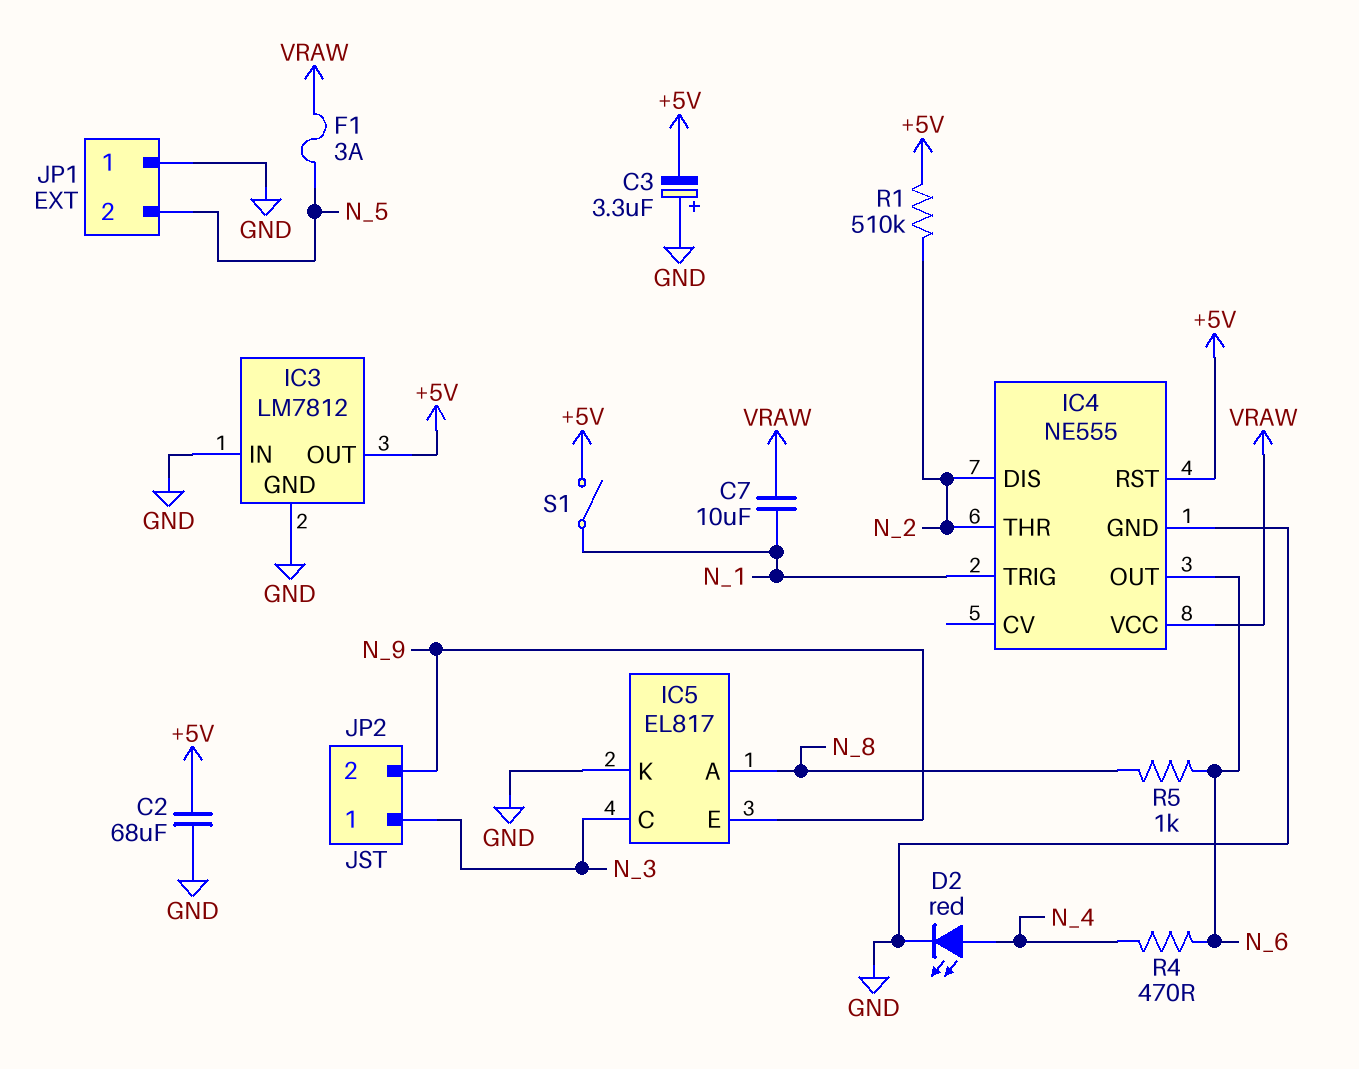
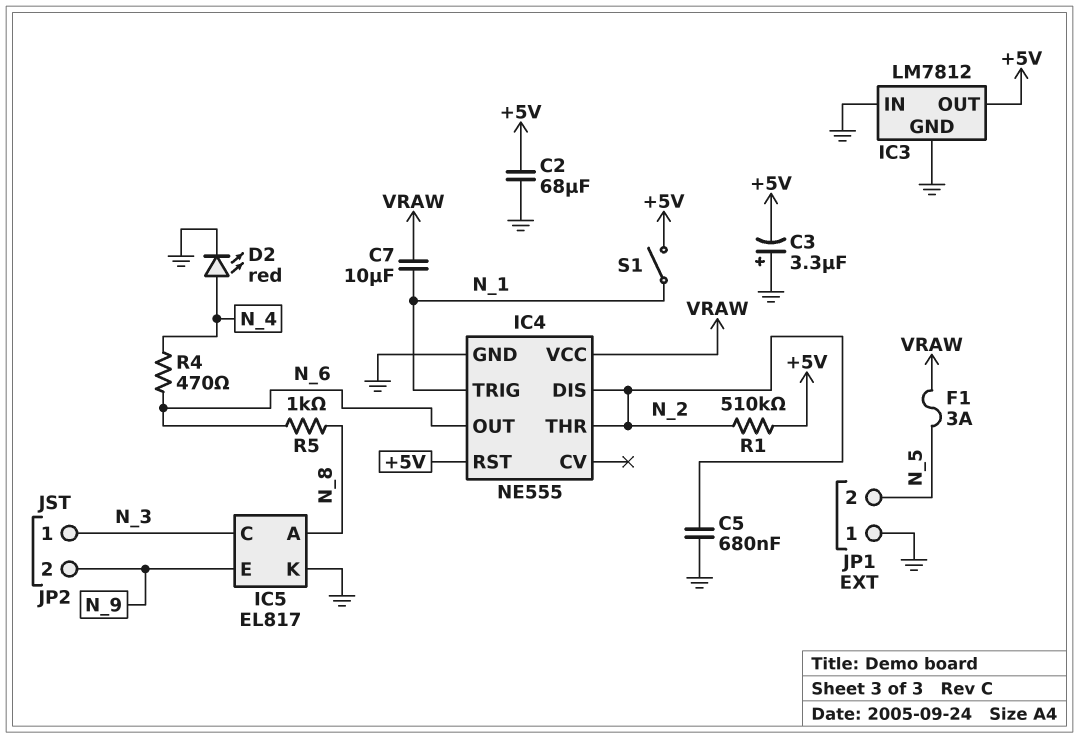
C5: none -> 680nF (GND, N_2)

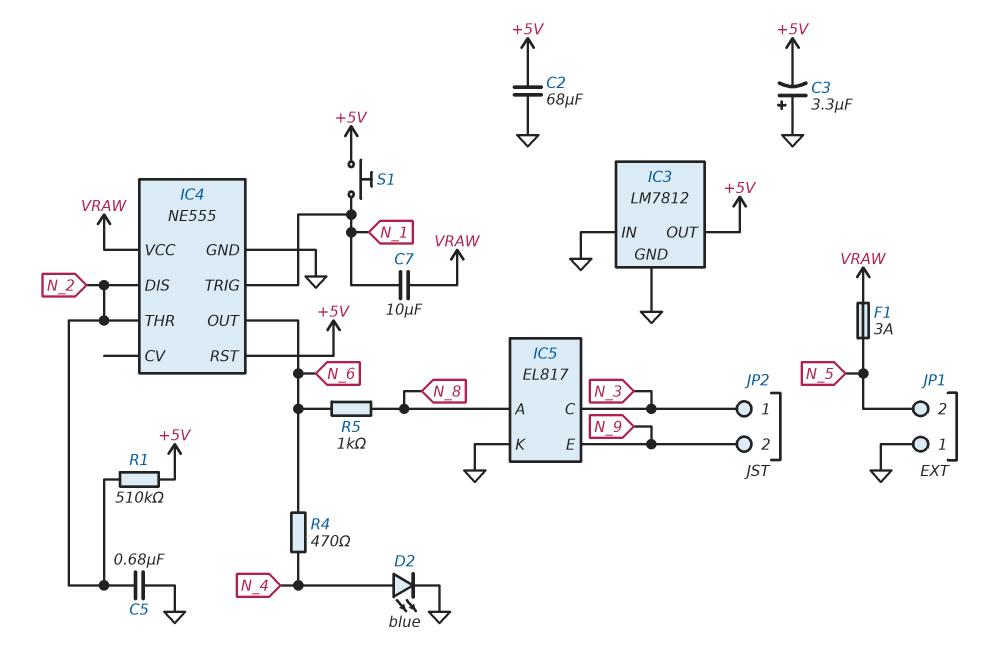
D2: LED red (A N_4, K GND) -> LED blue (A N_4, K GND)
S1: switch (+5V, N_1) -> button (+5V, N_1)

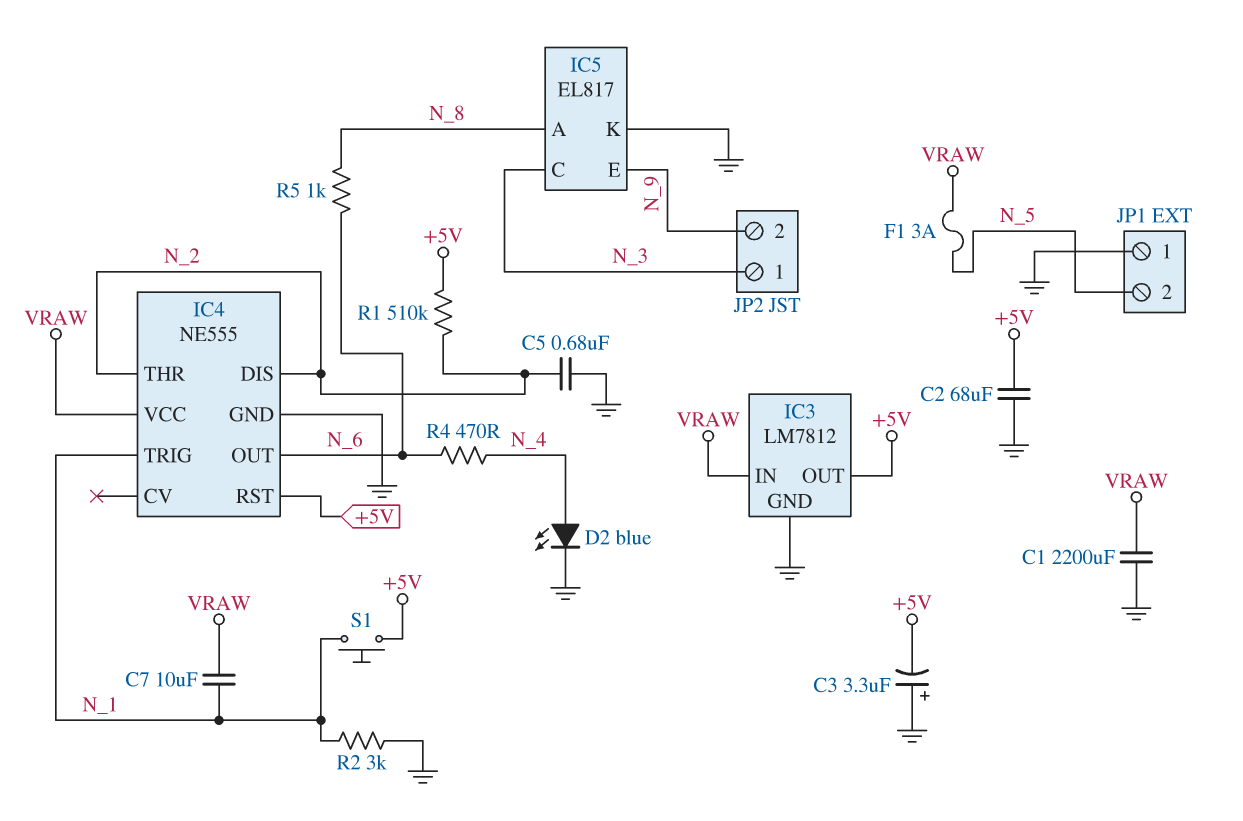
C1: none -> 2200uF (GND, VRAW)
IC3 pin IN: GND -> VRAW
R2: none -> 3k (GND, N_1)

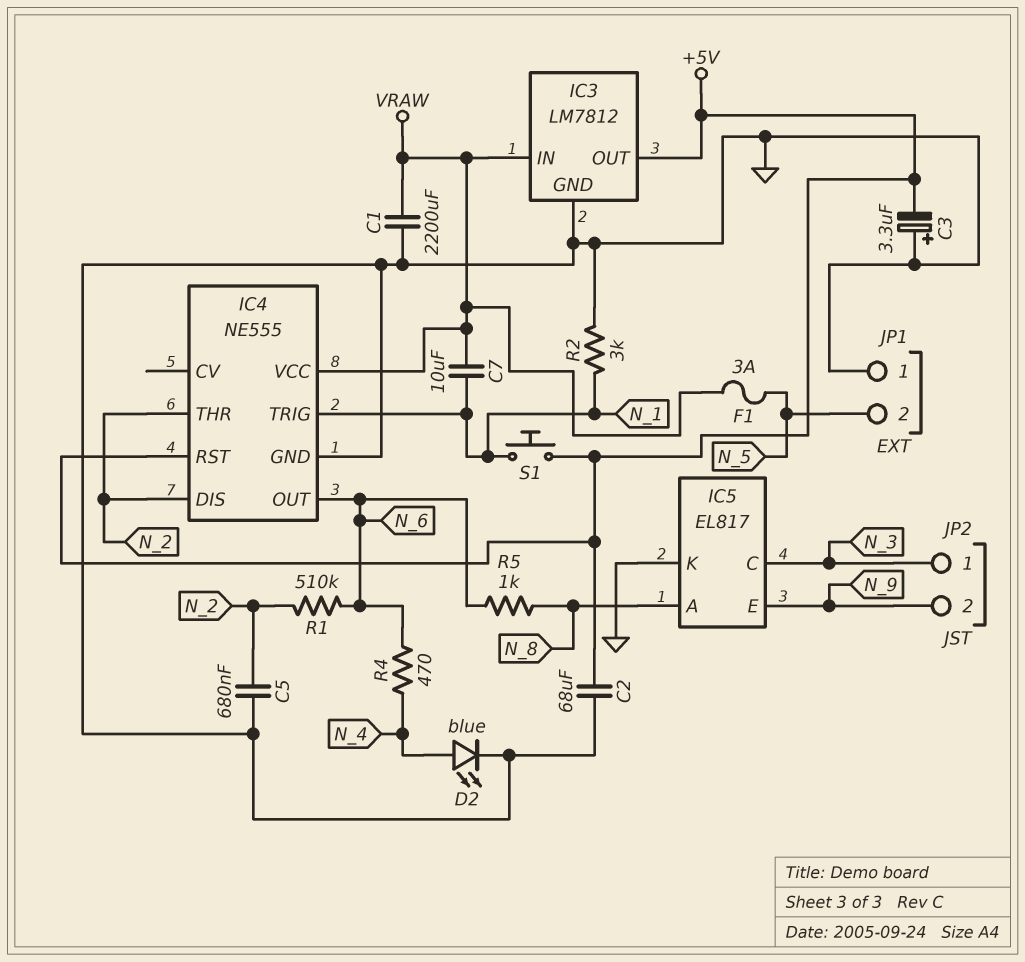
R1: 510k (+5V, N_2) -> 510k (N_2, N_6)

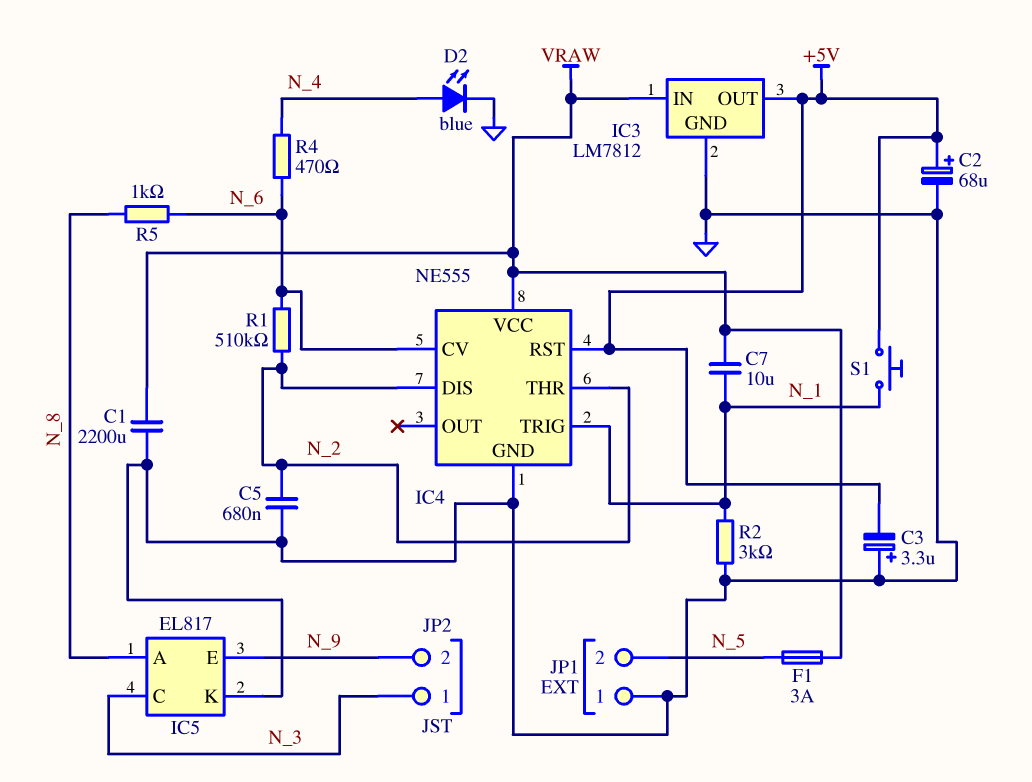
C2: 68uF (+5V, GND) -> 68uF (plus +5V, minus GND)
IC4 pin CV: none -> N_6
IC4 pin OUT: N_6 -> none

